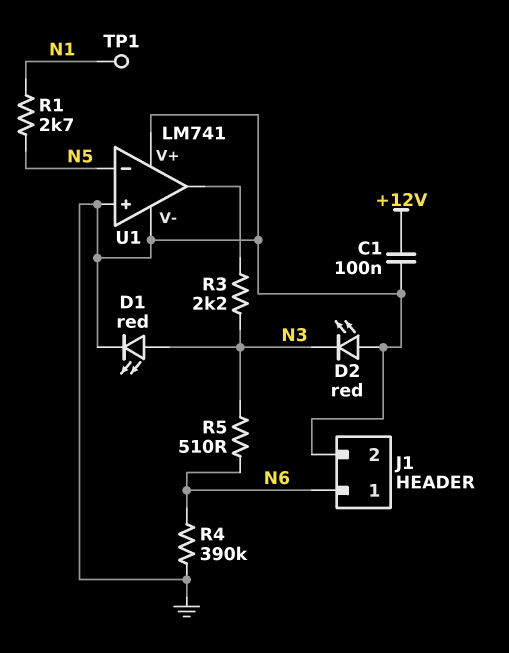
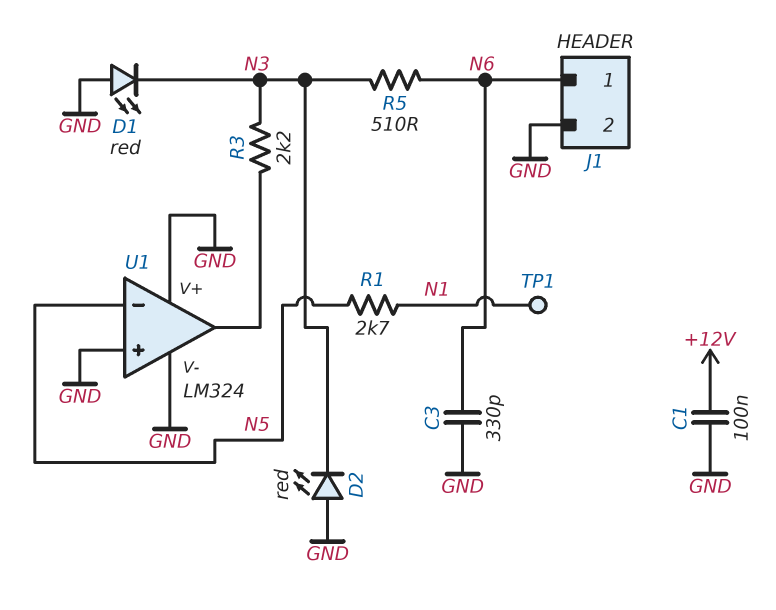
C3: none -> 330pF (GND, N6)
D1: LED red (A N3, K GND) -> LED red (A GND, K N3)
R4: 390k (GND, N6) -> none
U1: LM741 -> LM324

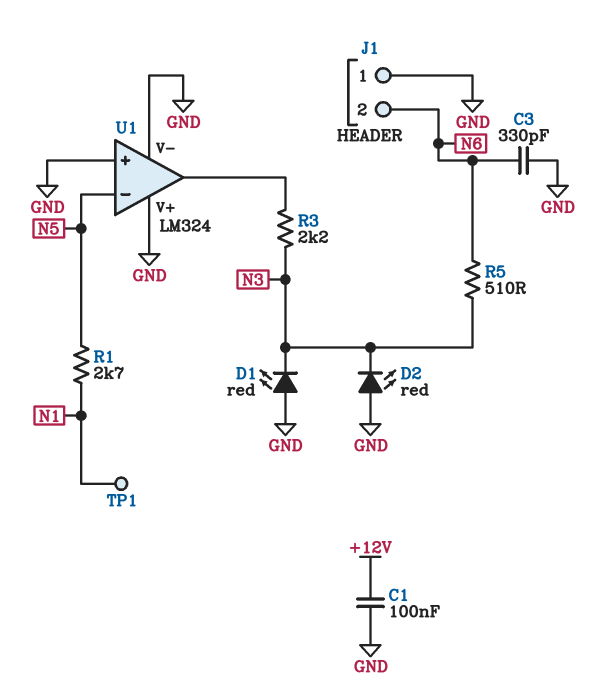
J1 pin 1: N6 -> GND
J1 pin 2: GND -> N6

